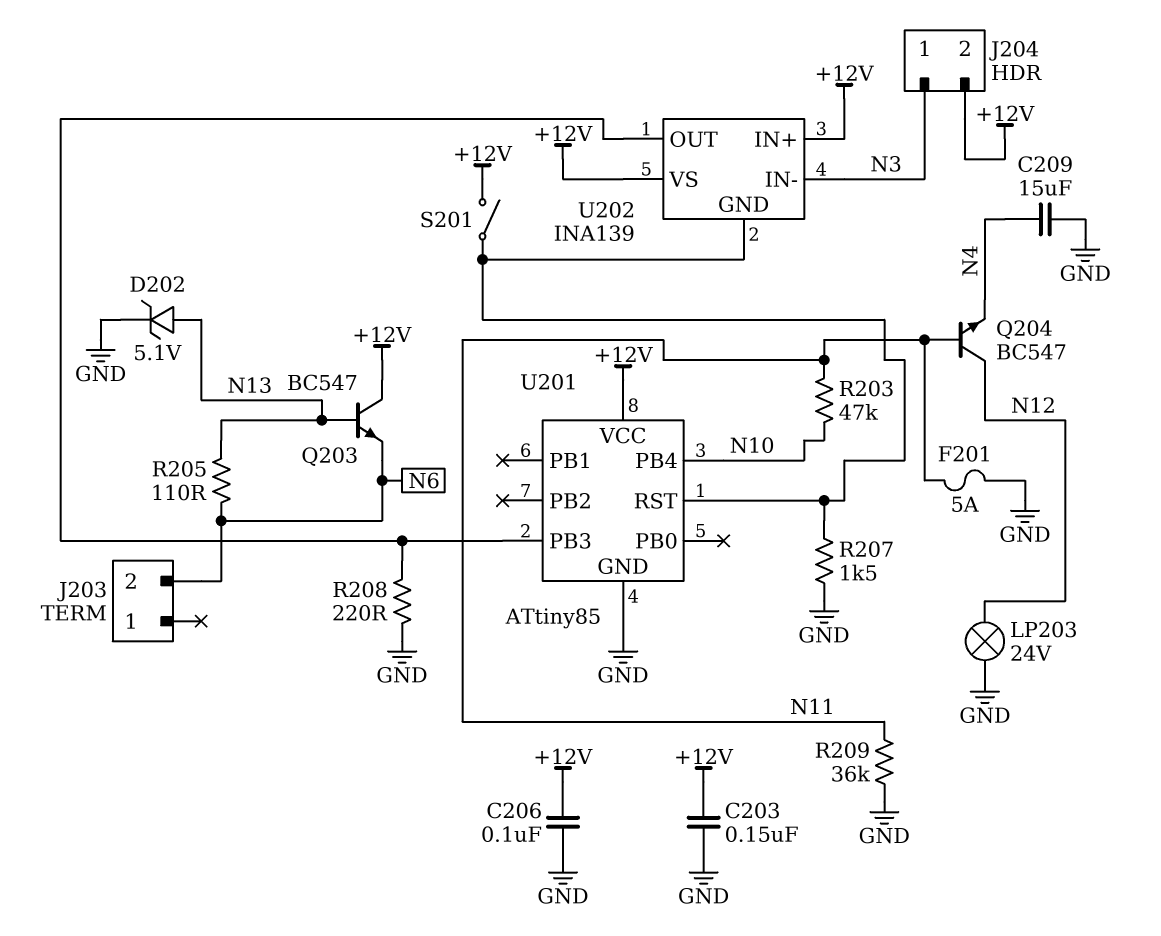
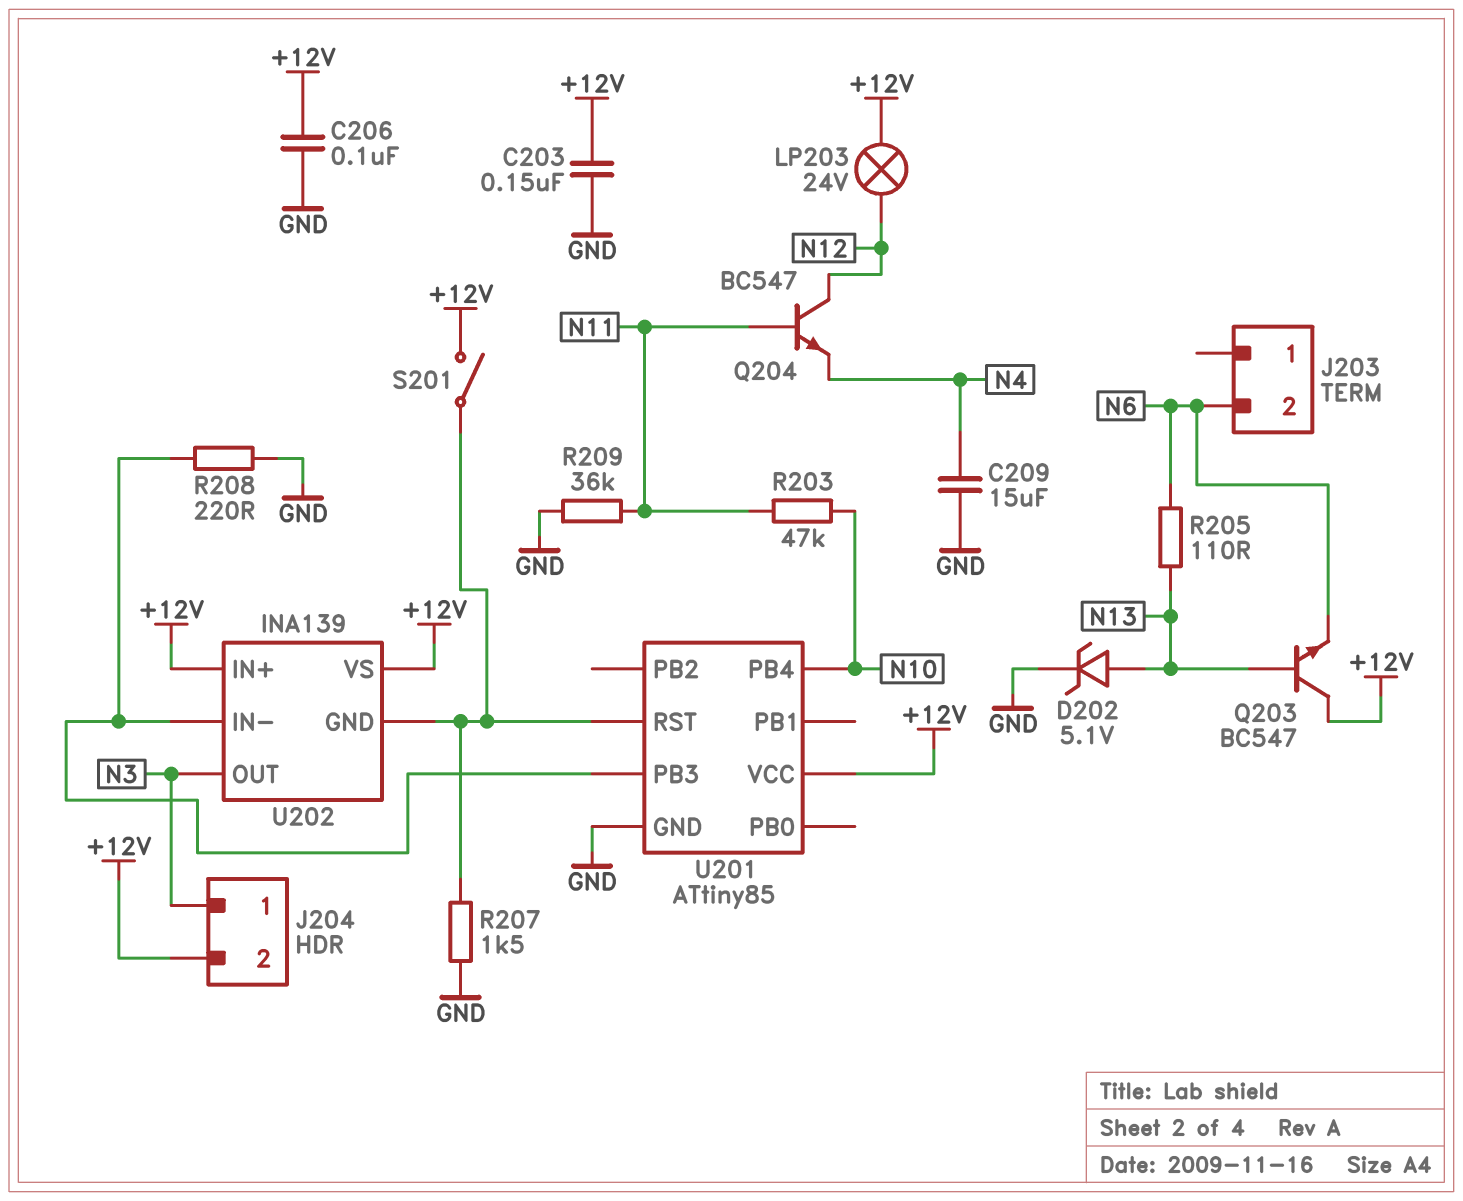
F201: 5A (GND, N11) -> none
LP203: lamp 24V (GND, N12) -> lamp 24V (+12V, N12)
U202 pin IN-: N3 -> U201/PB3
U202 pin OUT: U201/PB3 -> N3

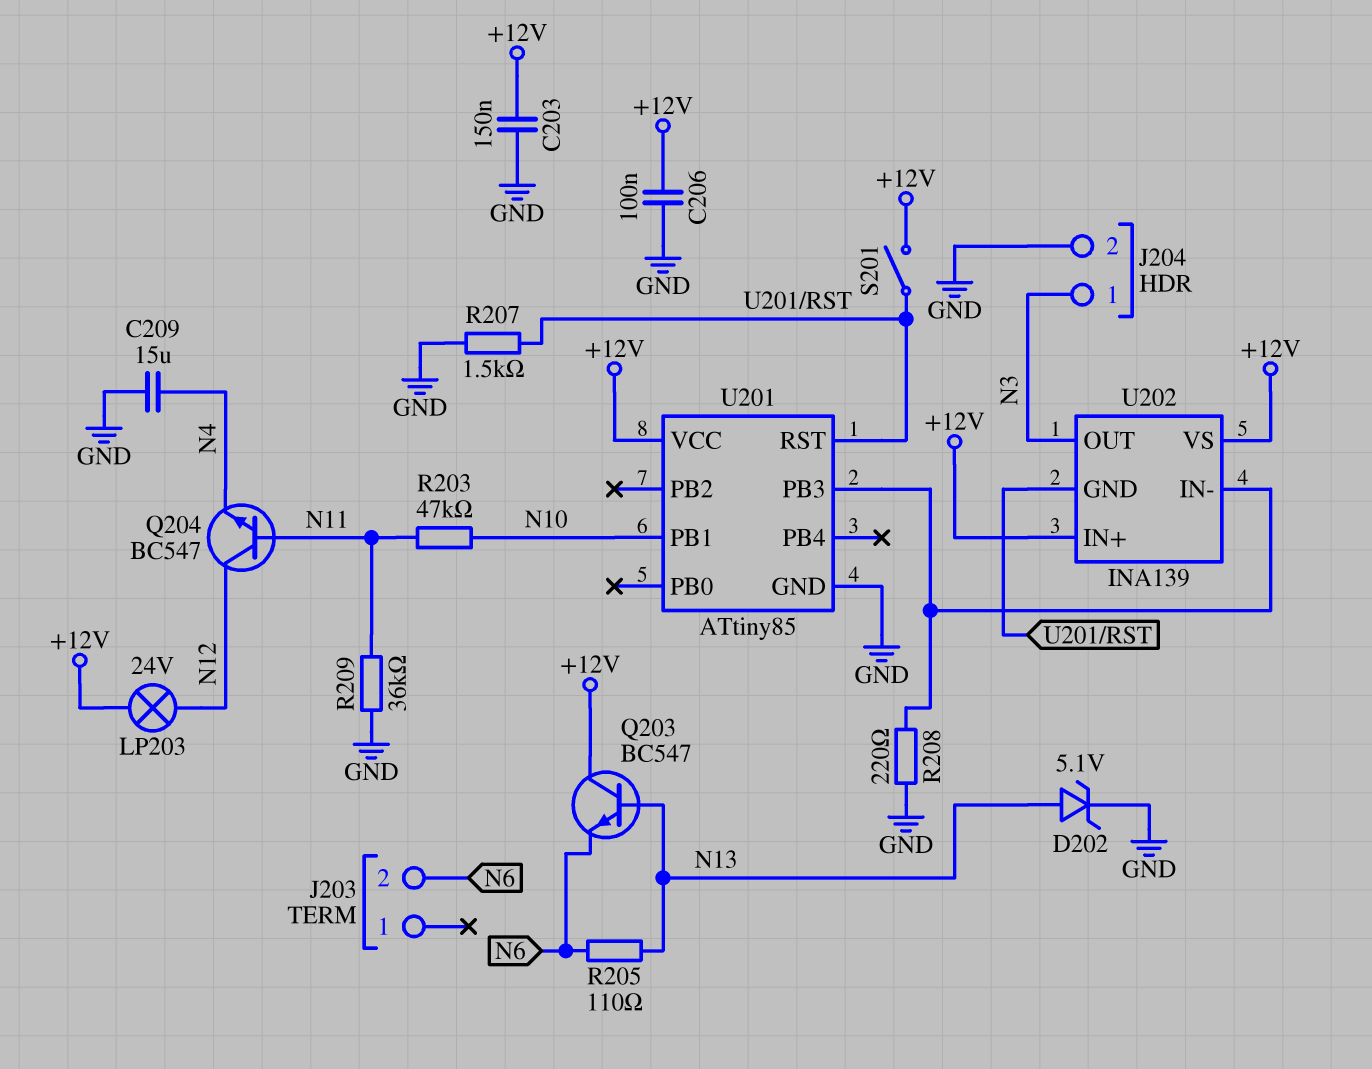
J204 pin 2: +12V -> GND
U201 pin PB1: none -> N10
U201 pin PB4: N10 -> none

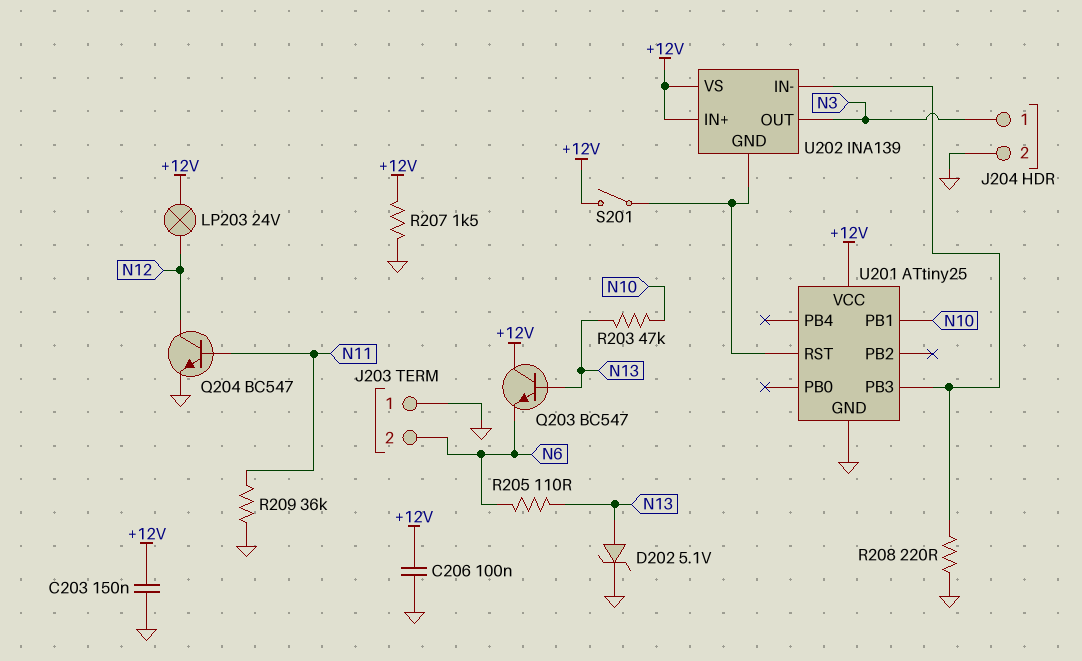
C209: 15uF (GND, N4) -> none
J203 pin 1: none -> GND
Q204: NPN BC547 (B N11, C N12, E N4) -> NPN BC547 (B N11, C N12, E GND)
R203: 47k (N10, N11) -> 47k (N10, N13)
R207: 1.5k (GND, U201/RST) -> 1.5k (+12V, GND)
U201: ATtiny85 -> ATtiny25

